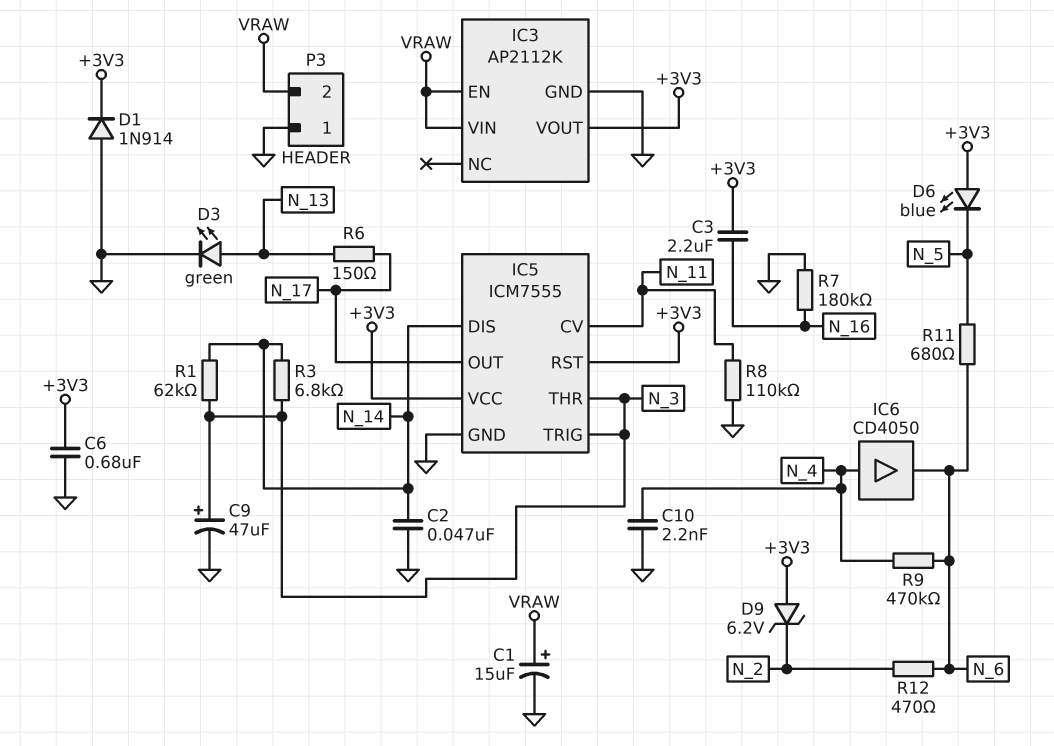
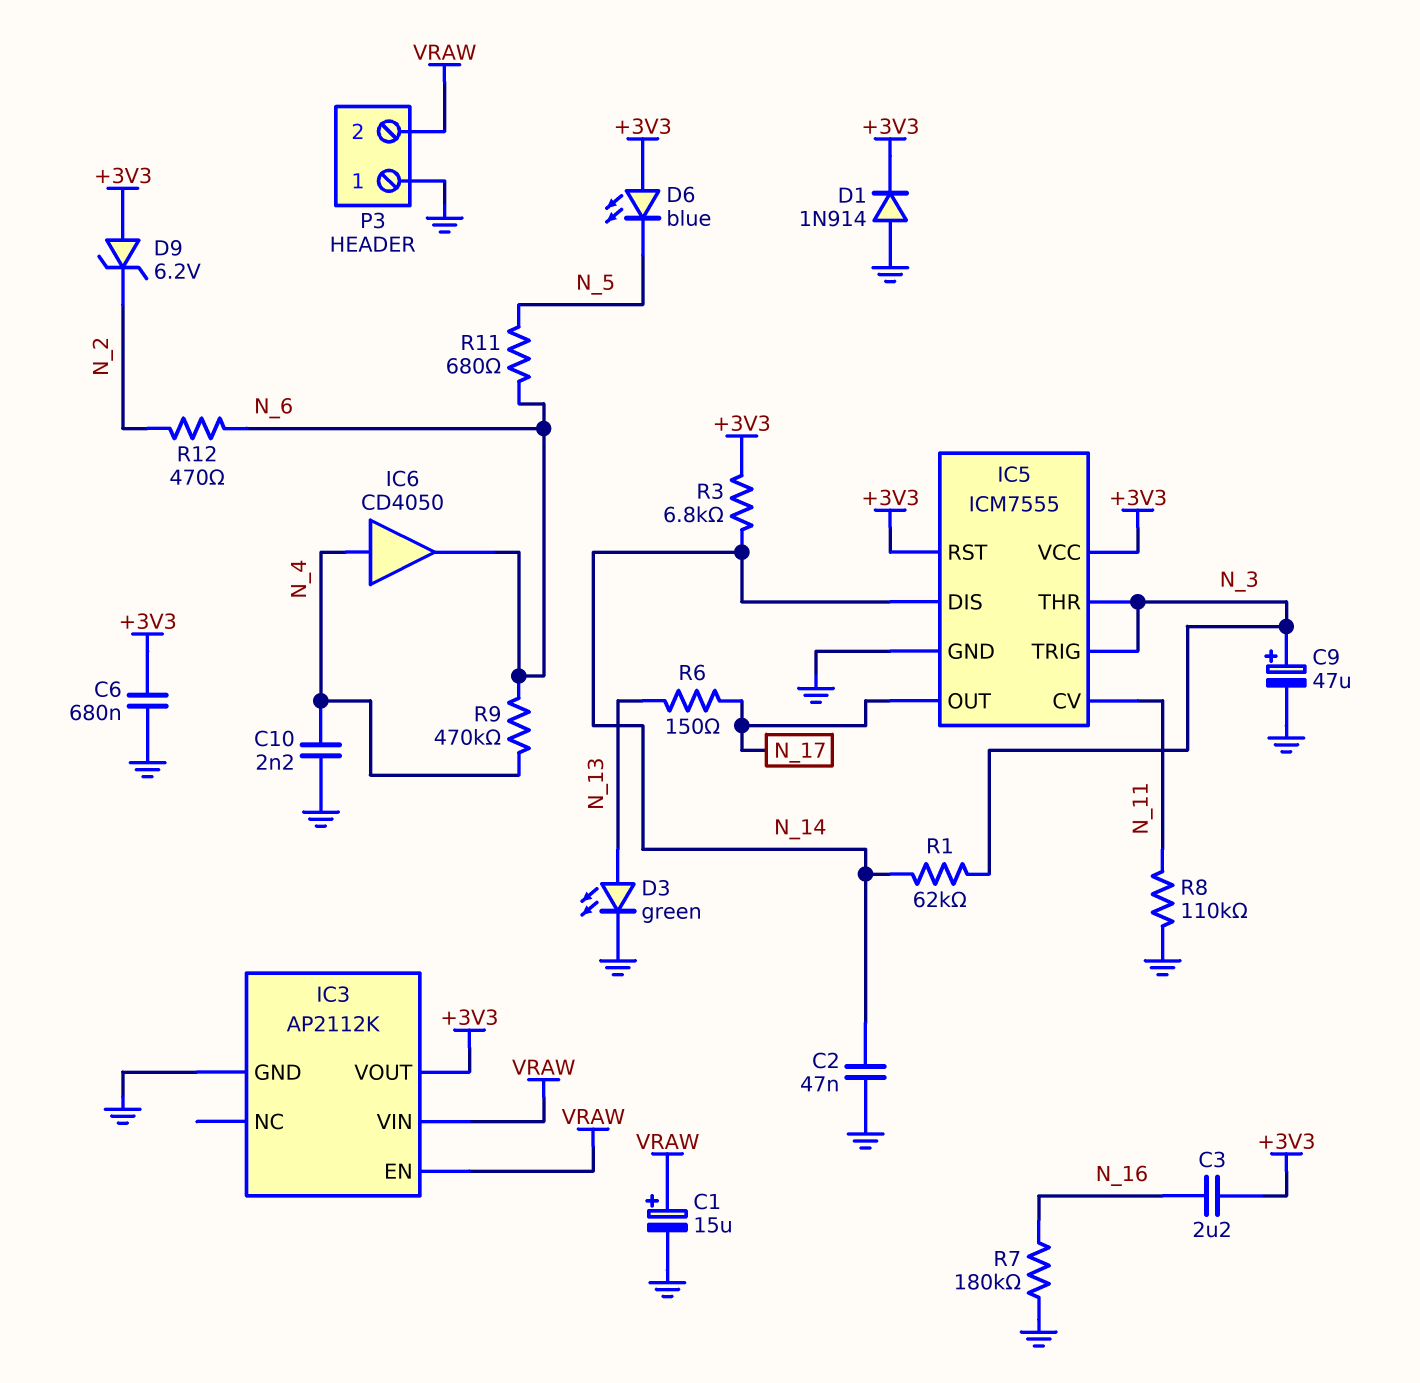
R3: 6.8k (N_3, N_14) -> 6.8k (+3V3, N_14)

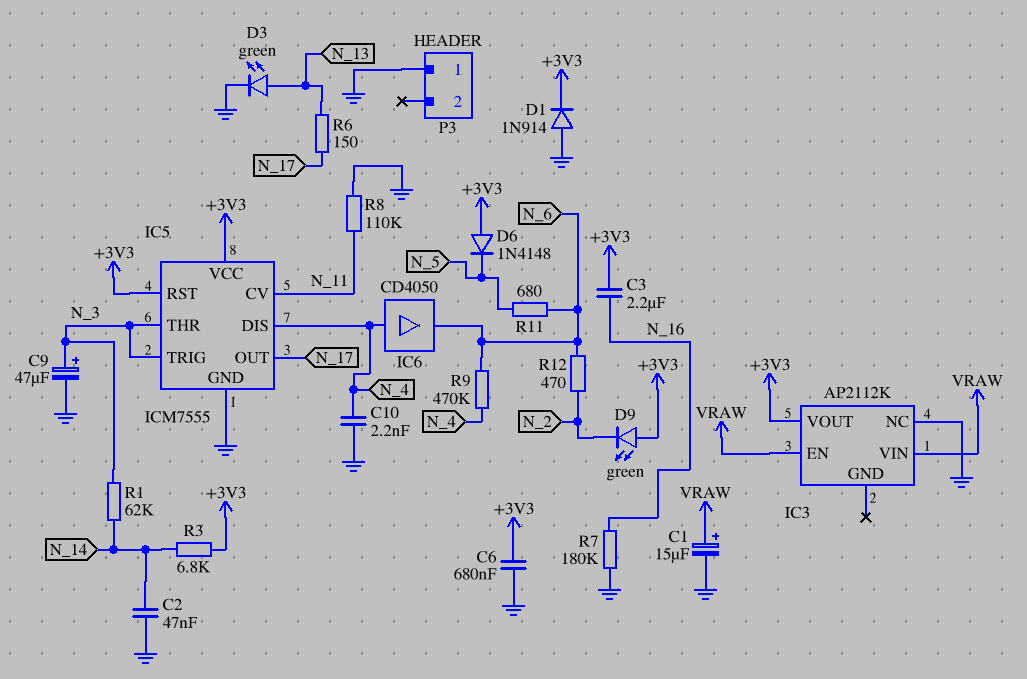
D6: LED blue (A +3V3, K N_5) -> diode 1N4148 (A +3V3, K N_5)
D9: zener 6.2V (A +3V3, K N_2) -> LED green (A +3V3, K N_2)
IC3 pin GND: GND -> none
IC3 pin NC: none -> GND
IC5 pin DIS: N_14 -> N_4
P3 pin 2: VRAW -> none

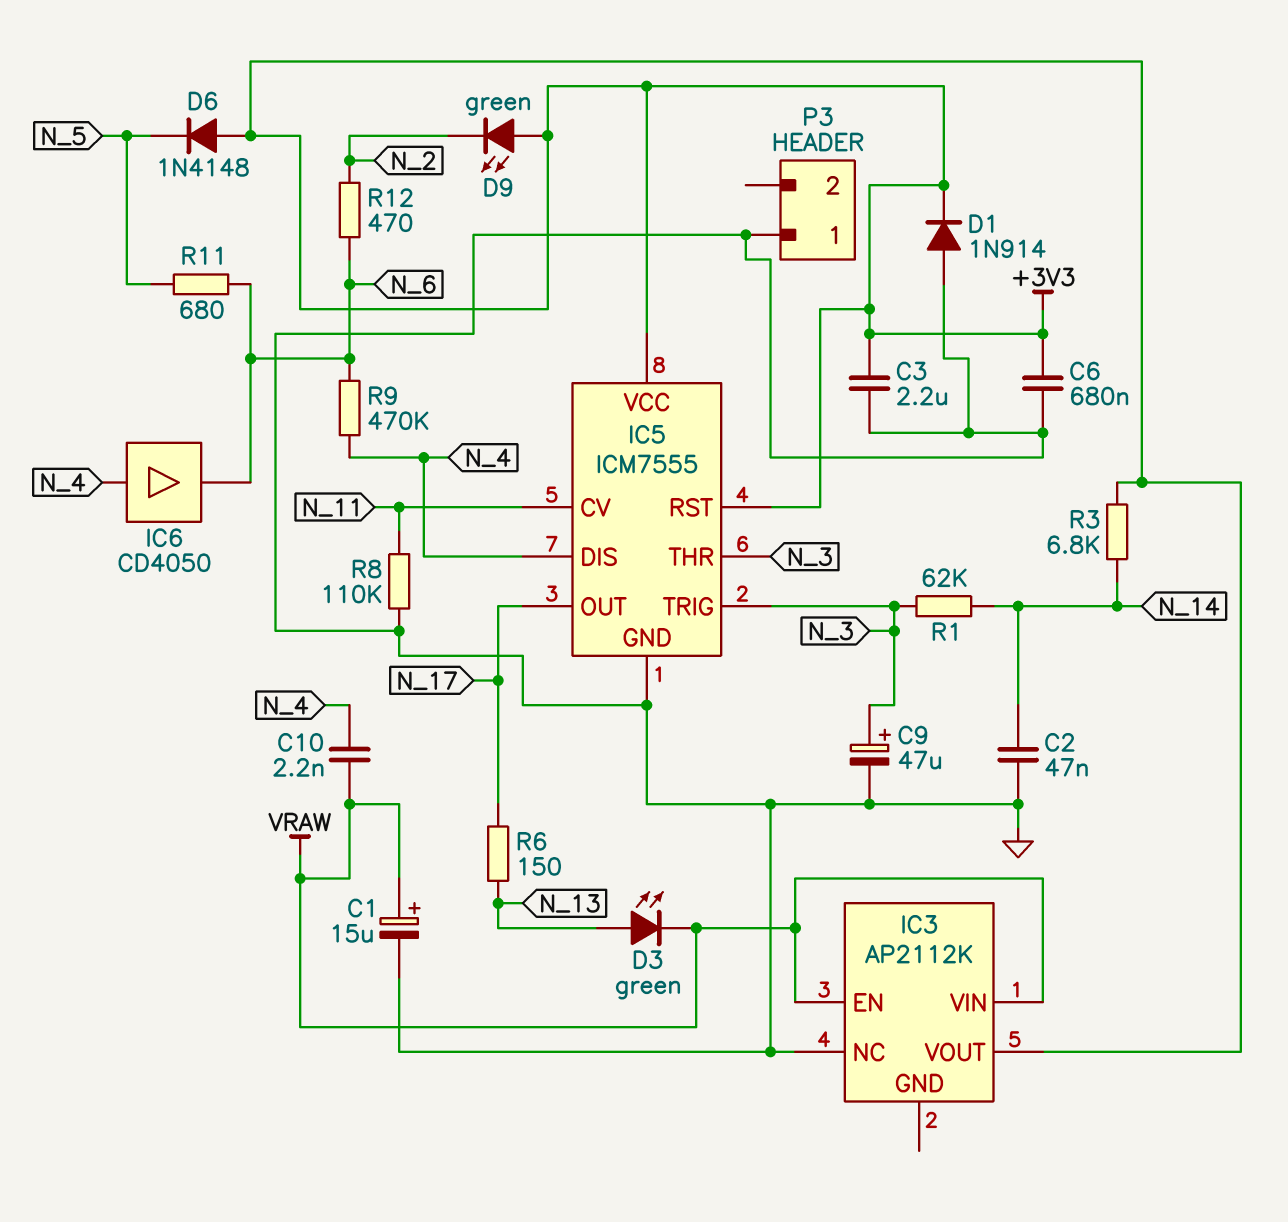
C3: 2.2uF (+3V3, N_16) -> 2.2uF (+3V3, GND)
C10: 2.2nF (GND, N_4) -> 2.2nF (N_4, VRAW)
D3: LED green (A N_13, K GND) -> LED green (A N_13, K VRAW)
R7: 180k (GND, N_16) -> none

